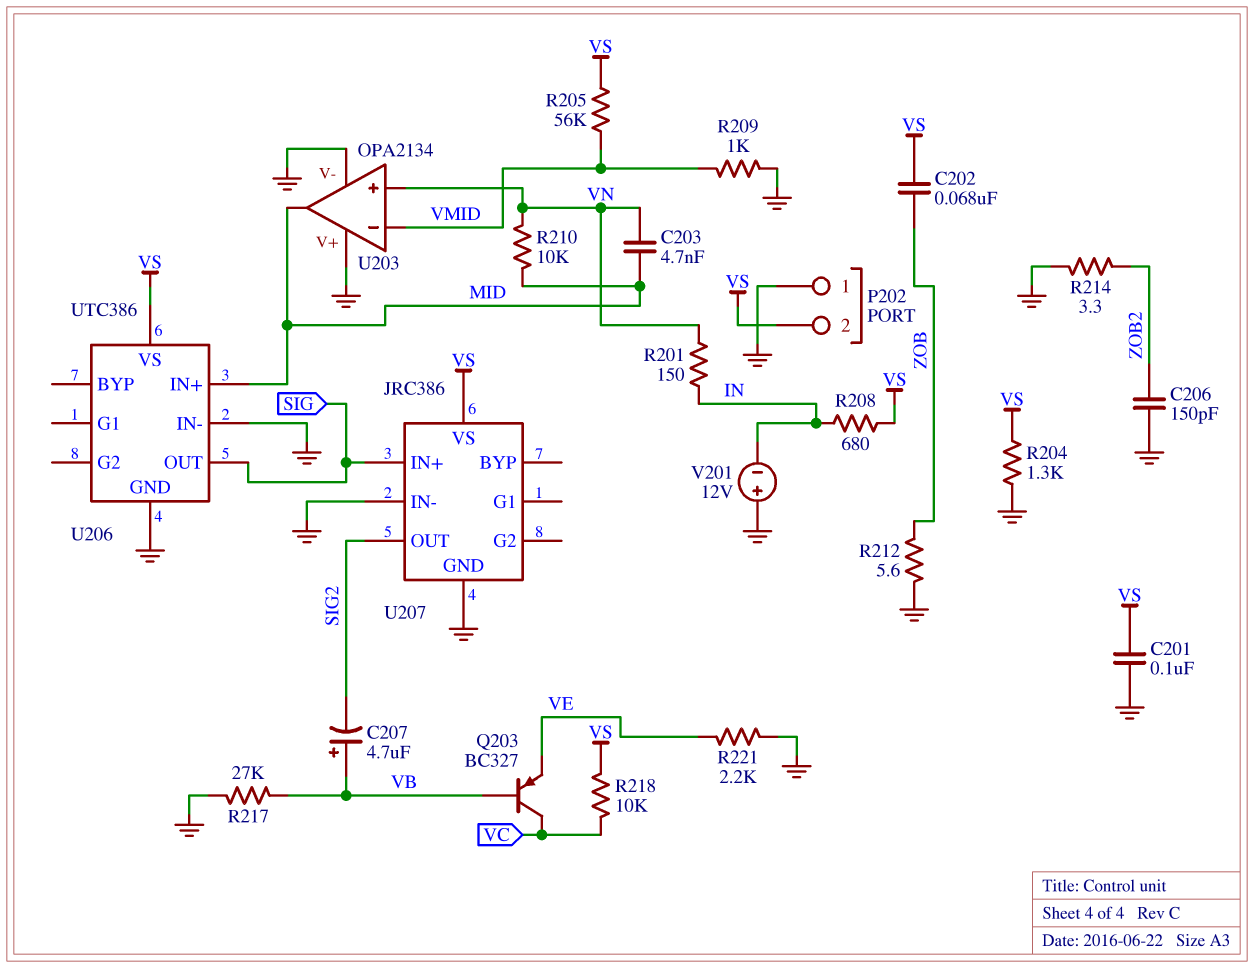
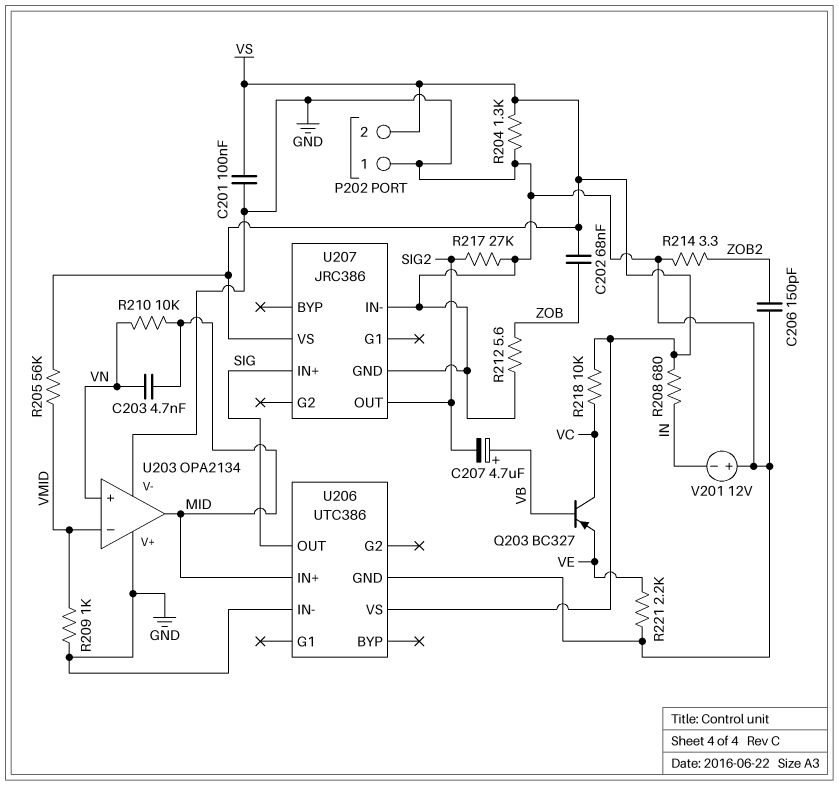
R201: 150 (IN, VN) -> none
R217: 27k (GND, VB) -> 27k (GND, SIG2)

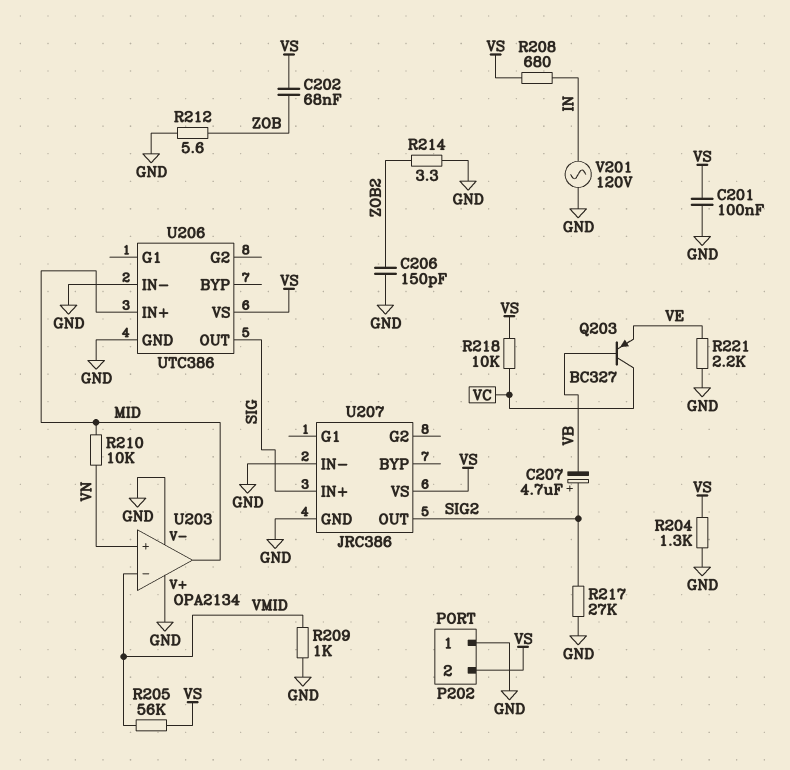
C203: 4.7nF (MID, VN) -> none
C207: 4.7uF (plus VB, minus SIG2) -> 4.7uF (plus SIG2, minus VB)
V201: 12V (plus GND, minus IN) -> AC 120V (GND, IN)

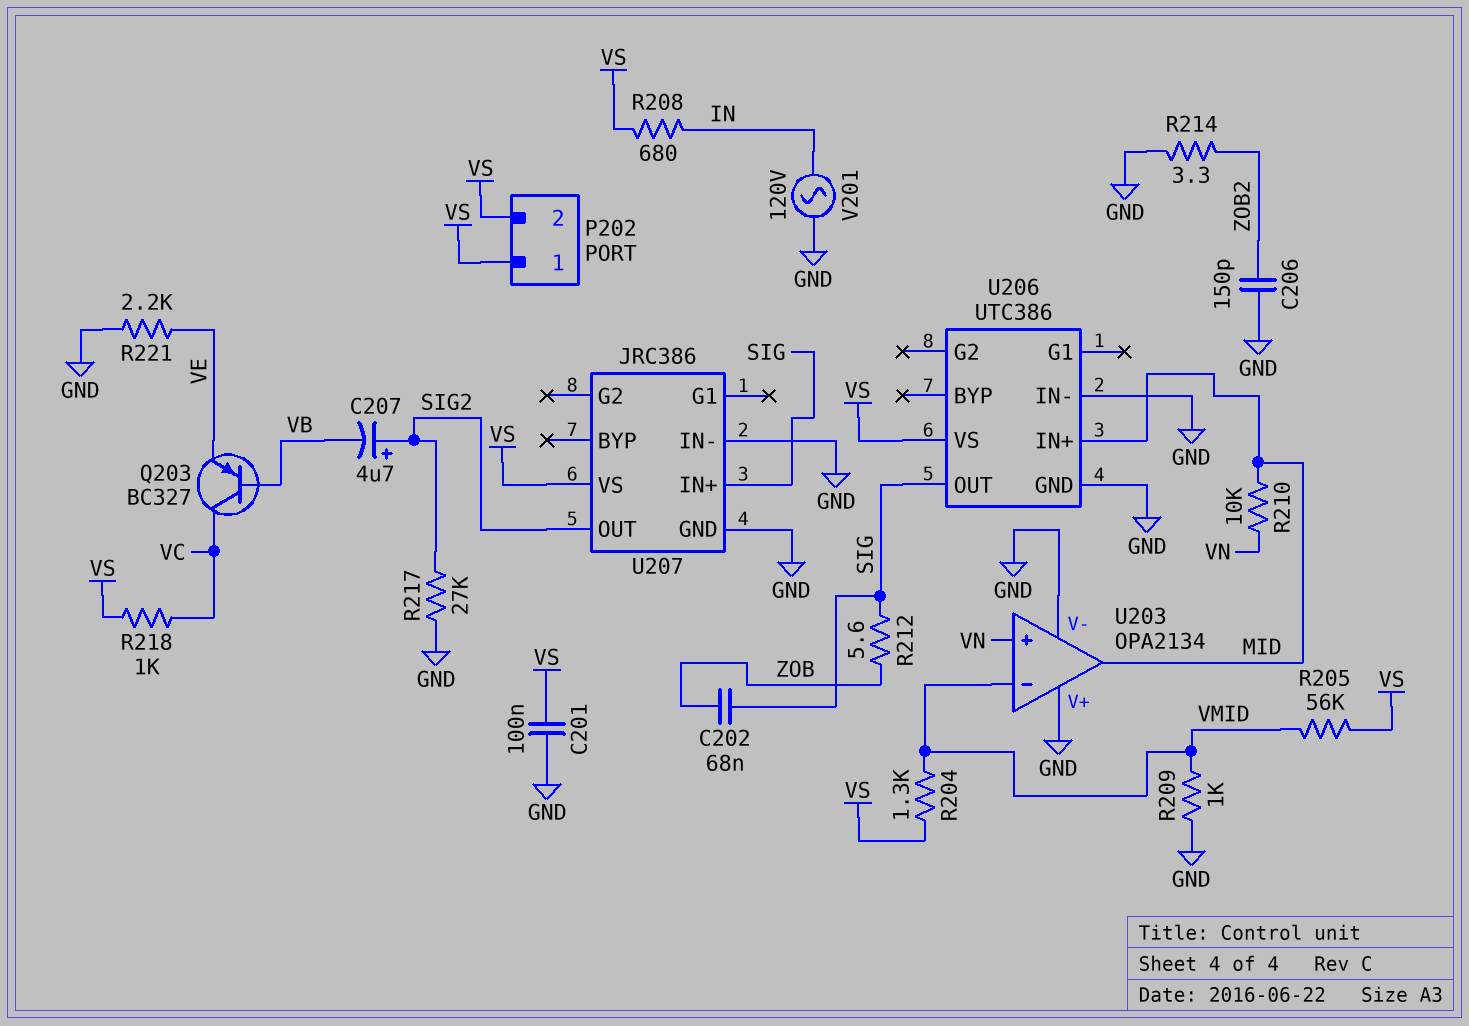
C202: 68nF (VS, ZOB) -> 68nF (SIG, ZOB)
P202 pin 1: GND -> VS
R204: 1.3k (GND, VS) -> 1.3k (VMID, VS)
R212: 5.6 (GND, ZOB) -> 5.6 (SIG, ZOB)
R218: 10k (VC, VS) -> 1k (VC, VS)

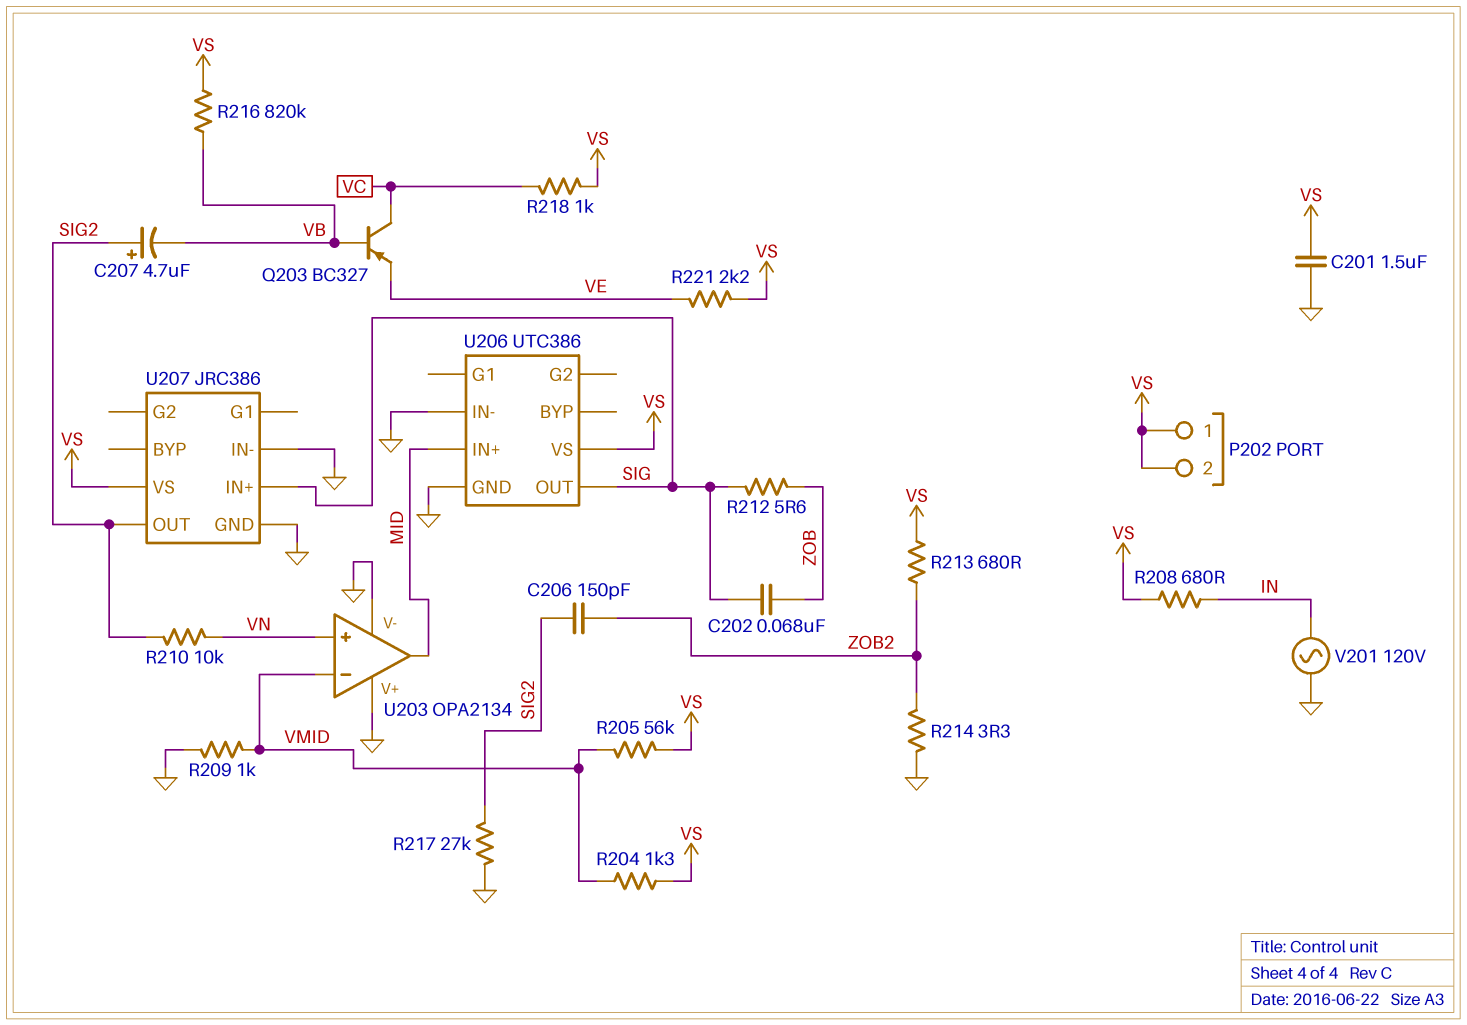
C201: 100nF (GND, VS) -> 1.5uF (GND, VS)
C206: 150pF (GND, ZOB2) -> 150pF (SIG2, ZOB2)
R210: 10k (MID, VN) -> 10k (SIG2, VN)
R213: none -> 680 (VS, ZOB2)
R216: none -> 820k (VB, VS)
R221: 2.2k (GND, VE) -> 2.2k (VE, VS)

